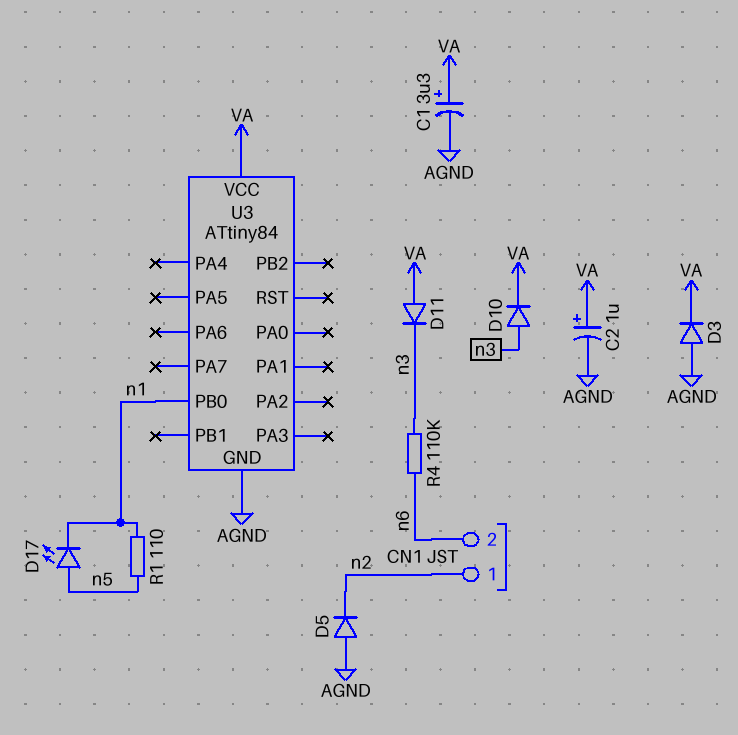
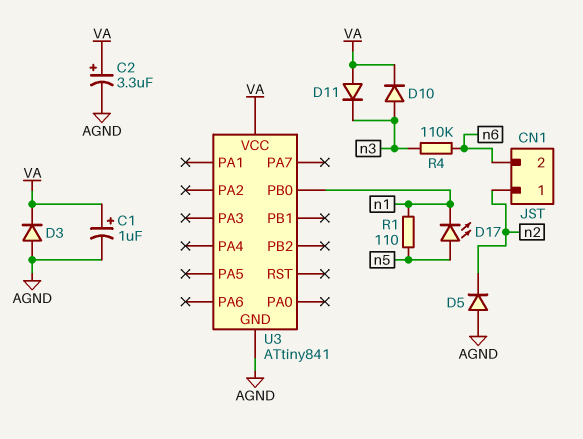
C1: 3.3uF (plus VA, minus AGND) -> 1uF (plus VA, minus AGND)
C2: 1uF (plus VA, minus AGND) -> 3.3uF (plus VA, minus AGND)
U3: ATtiny84 -> ATtiny841

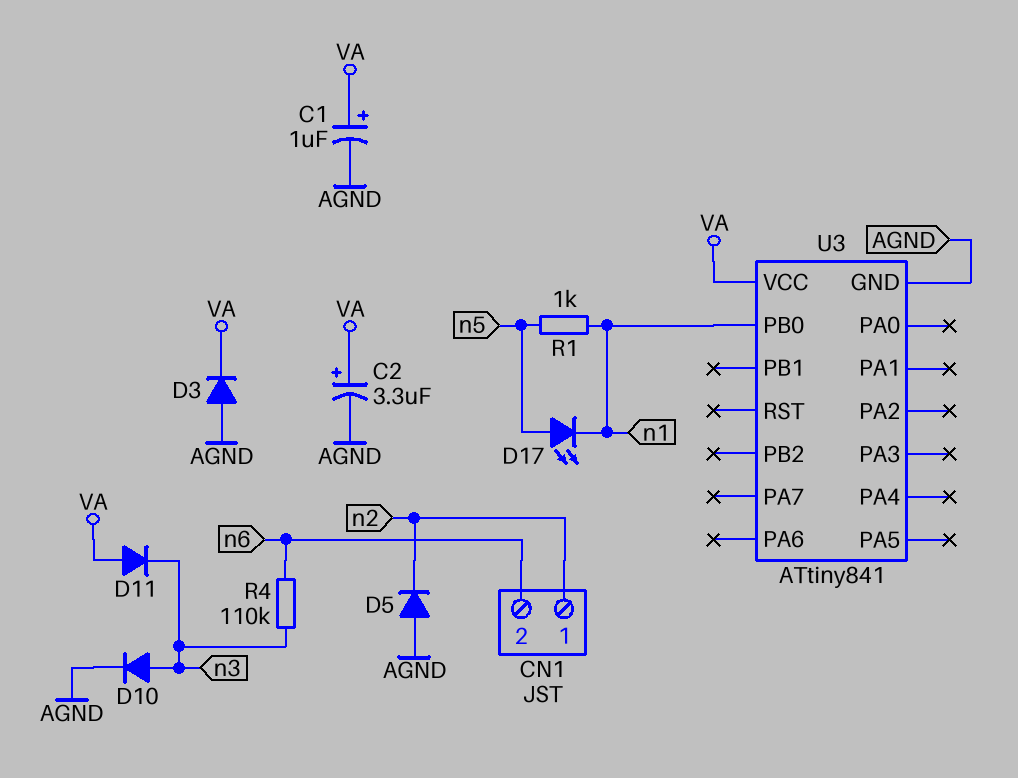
D10: diode (A n3, K VA) -> diode (A n3, K AGND)
R1: 110 (n1, n5) -> 1k (n1, n5)

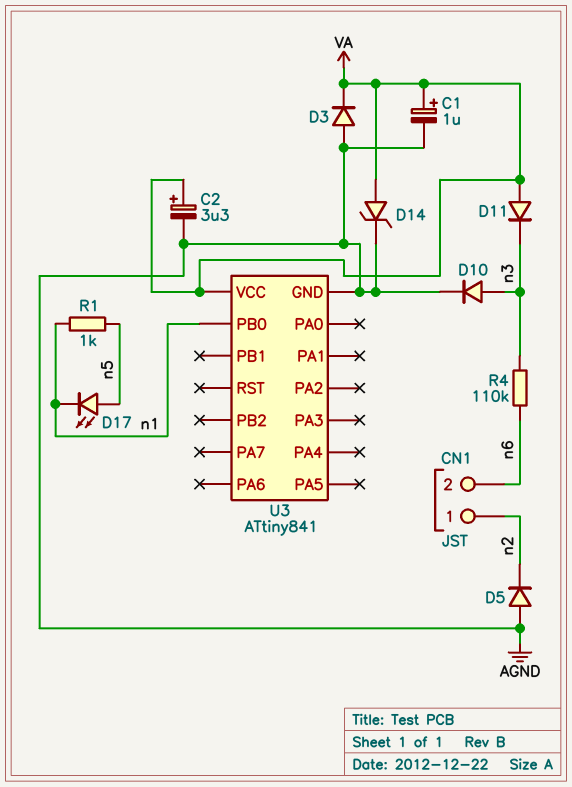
D14: none -> zener (A VA, K AGND)

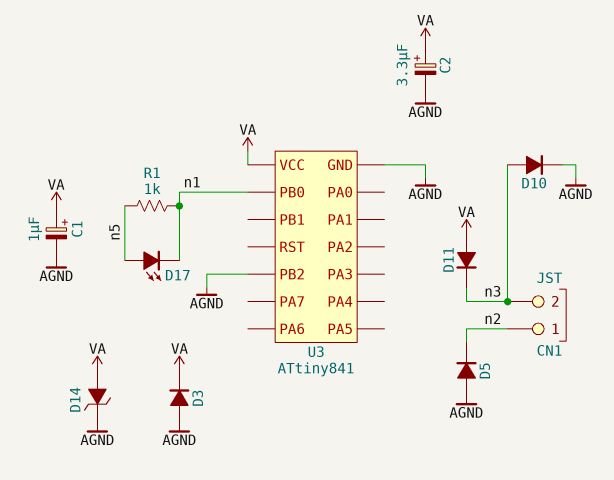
CN1 pin 2: n6 -> n3
R4: 110k (n3, n6) -> none
U3 pin PB2: none -> AGND

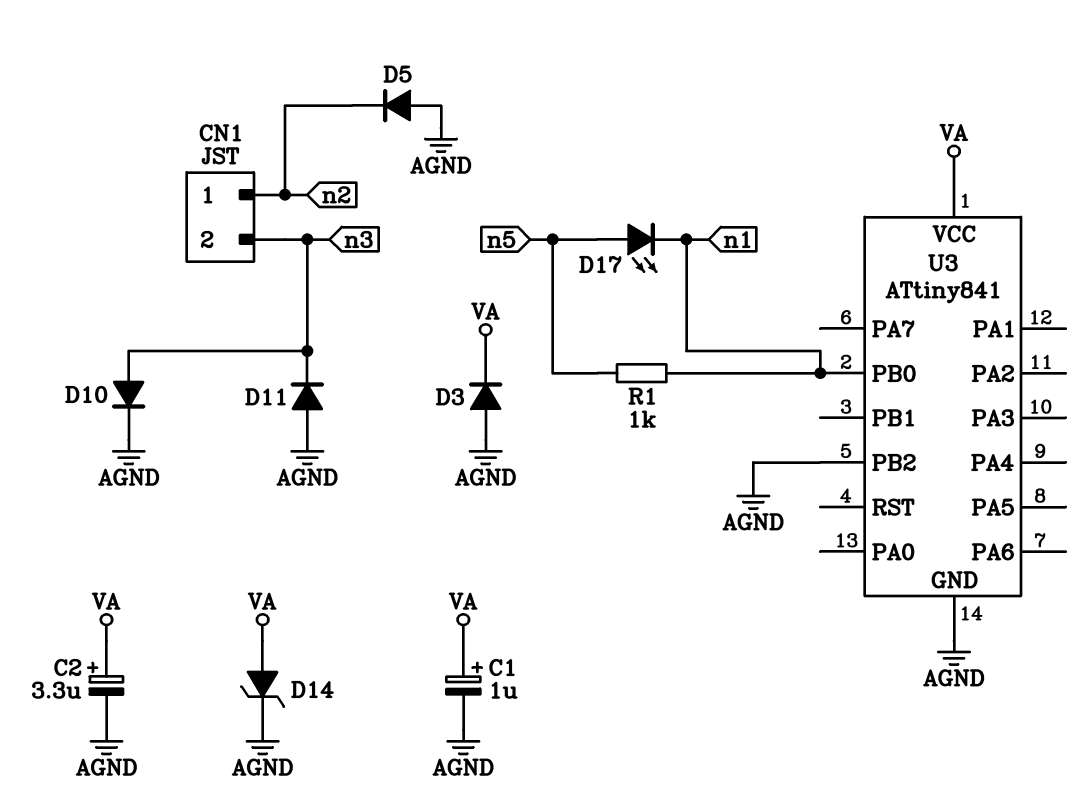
D11: diode (A VA, K n3) -> diode (A AGND, K n3)

